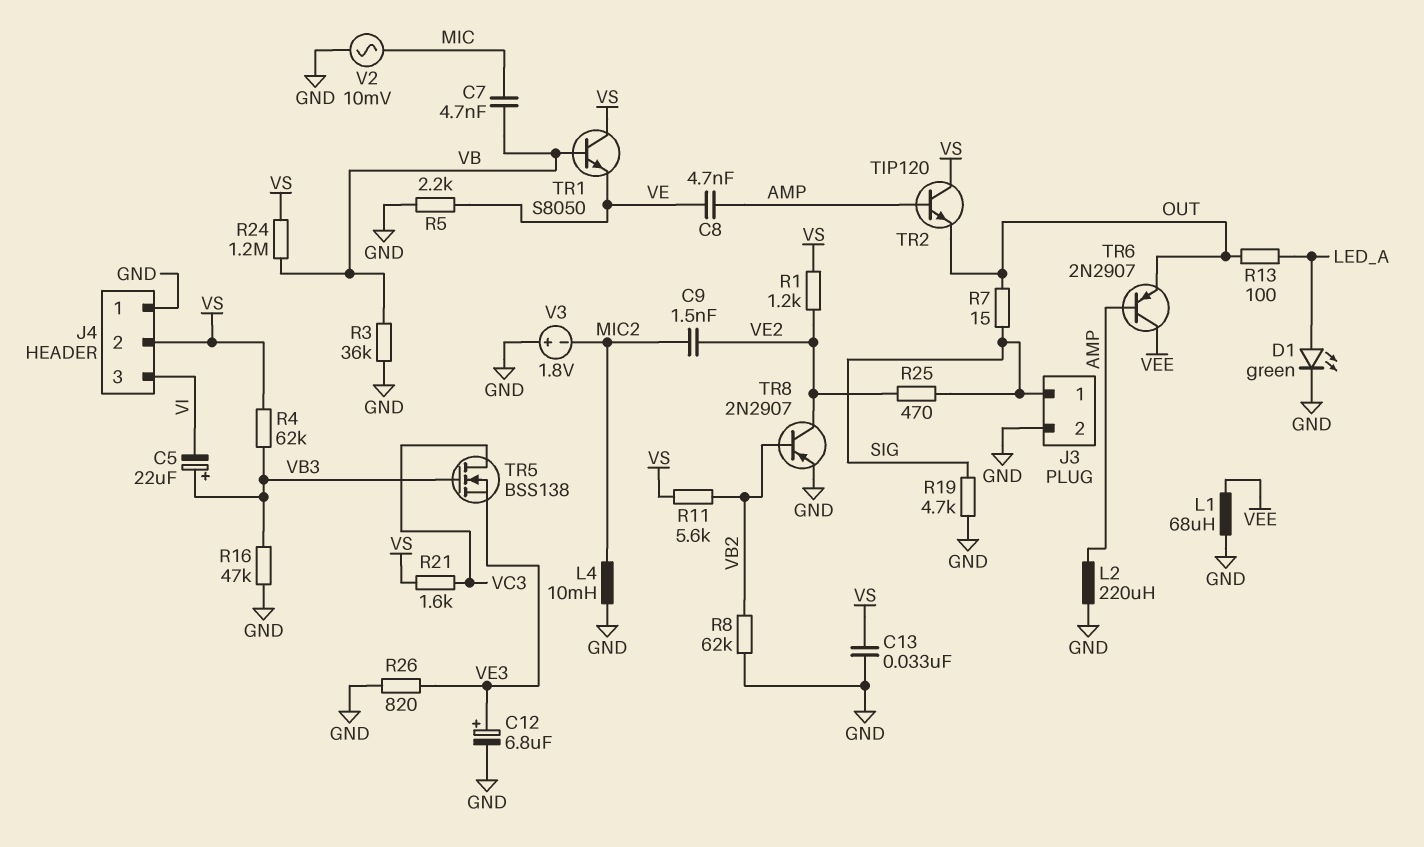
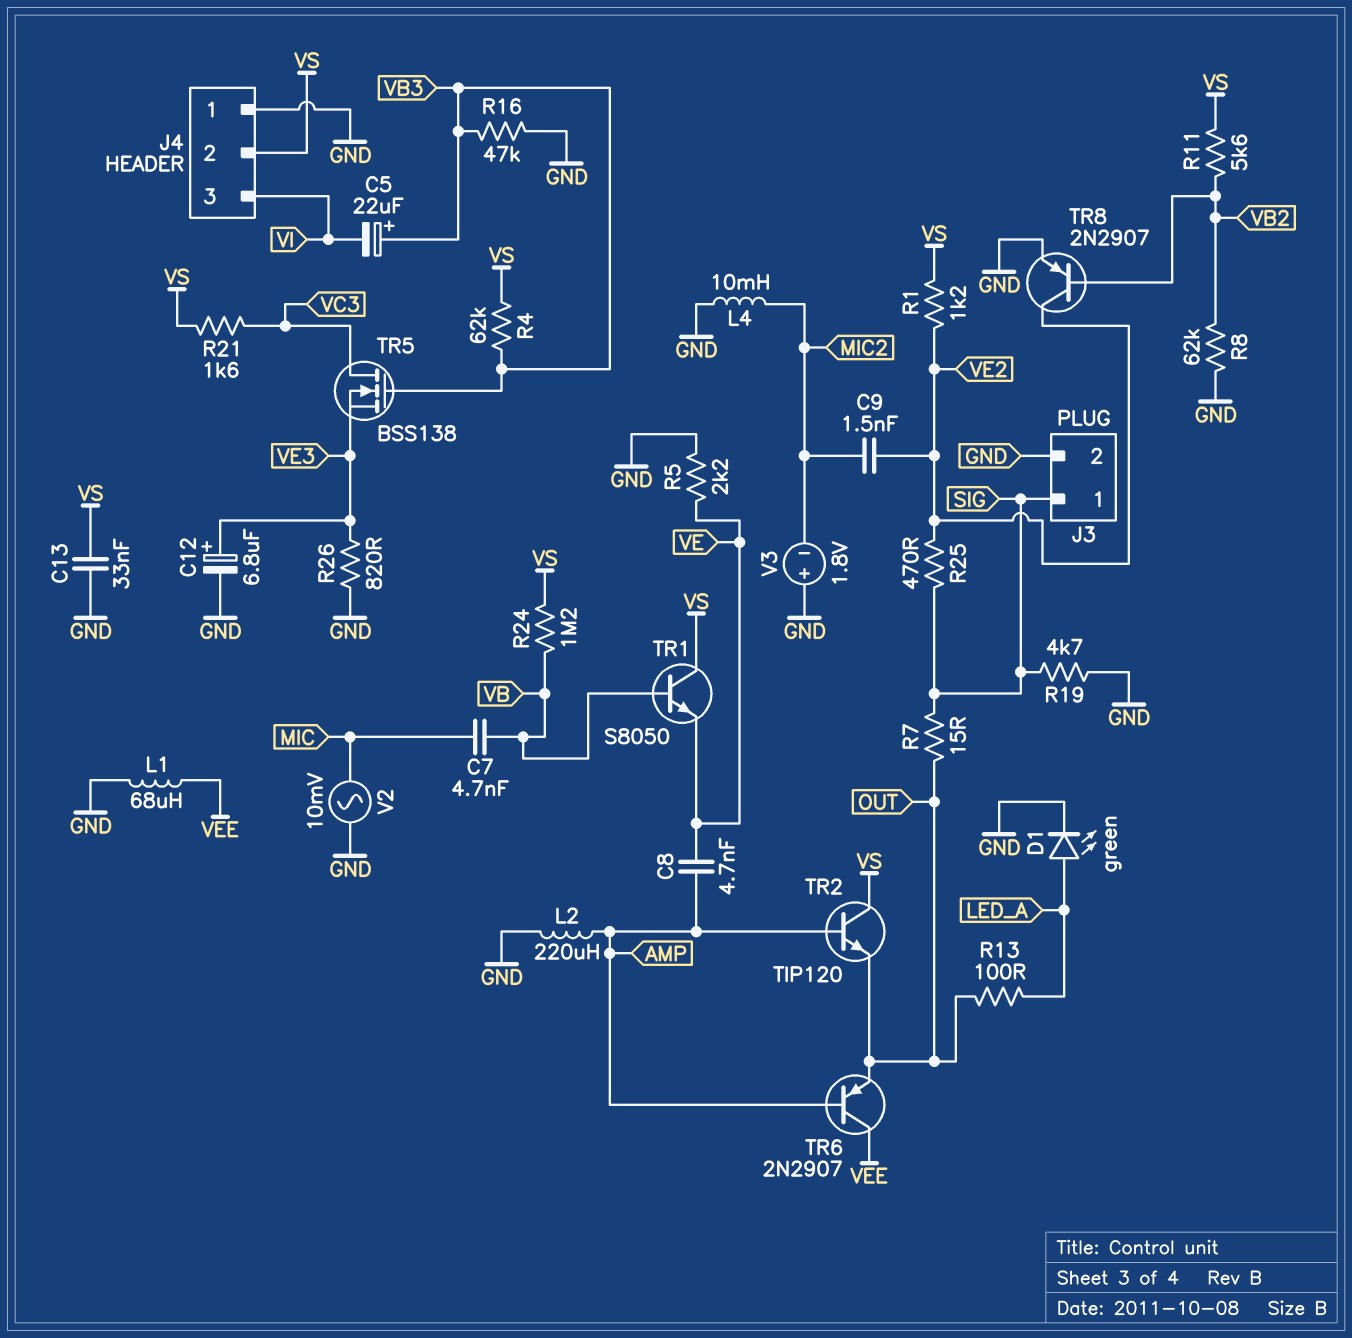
R3: 36k (GND, VB) -> none

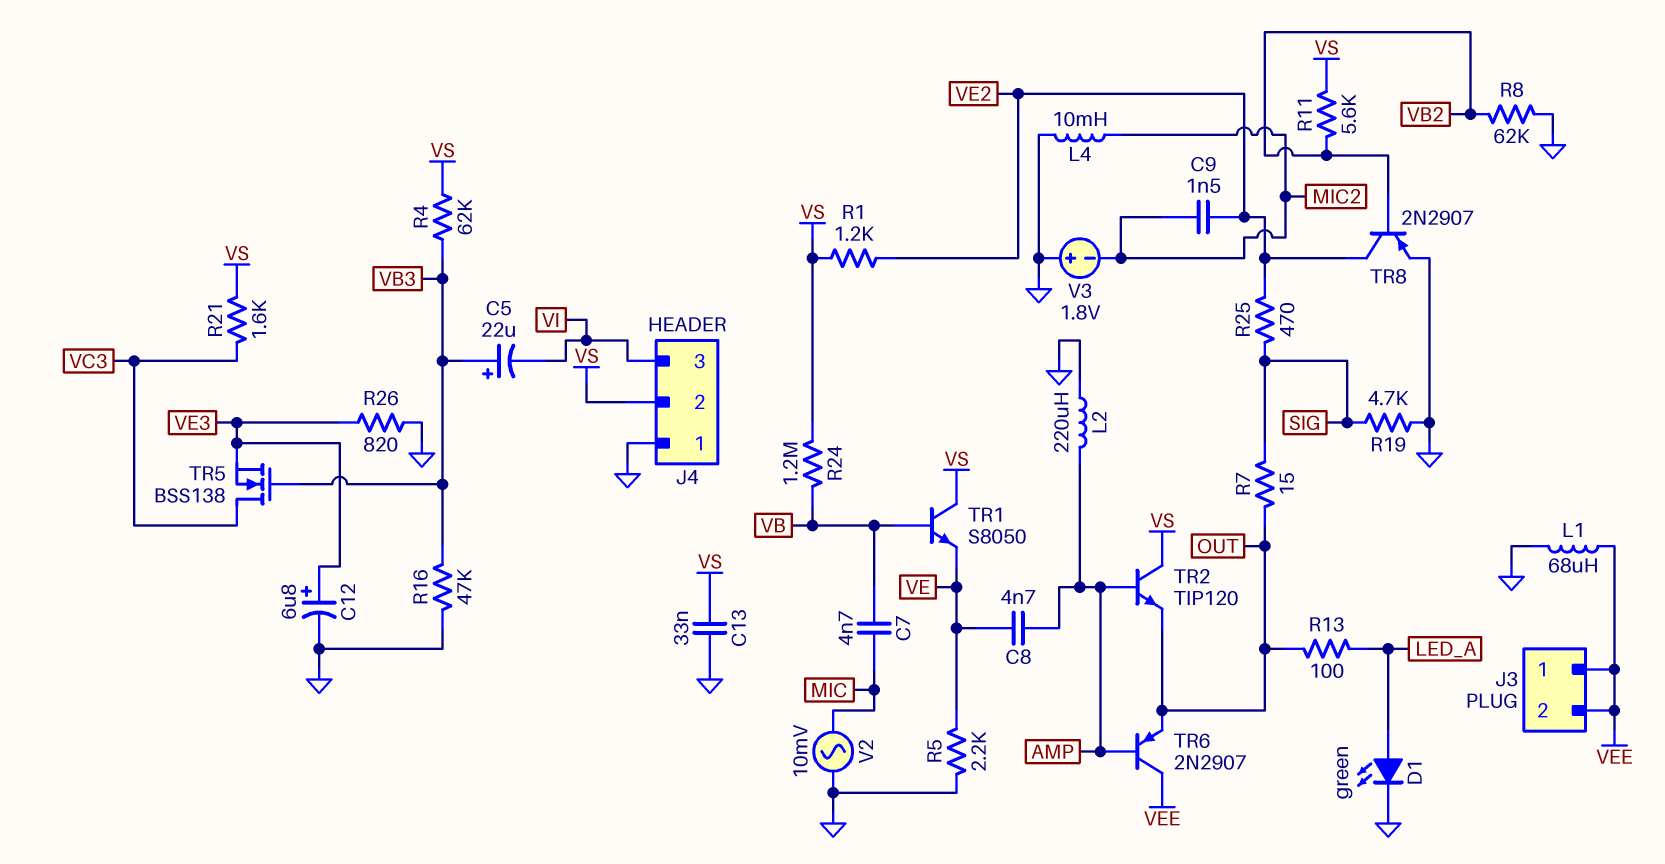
J3 pin 1: SIG -> VEE
J3 pin 2: GND -> VEE

